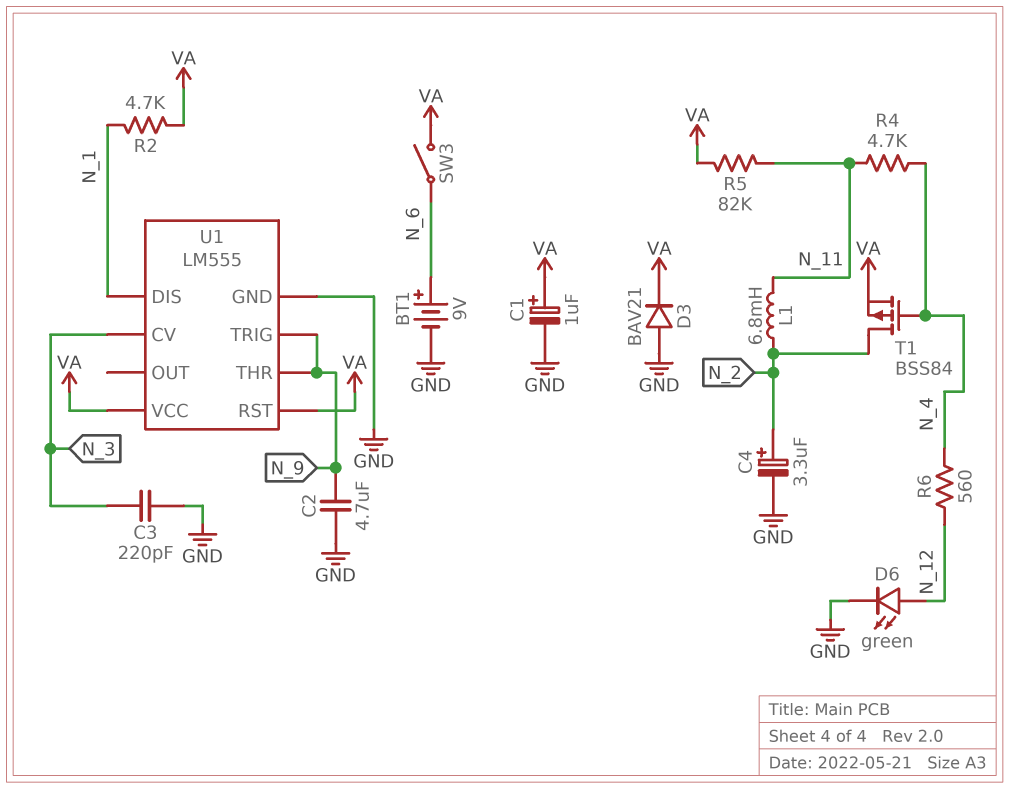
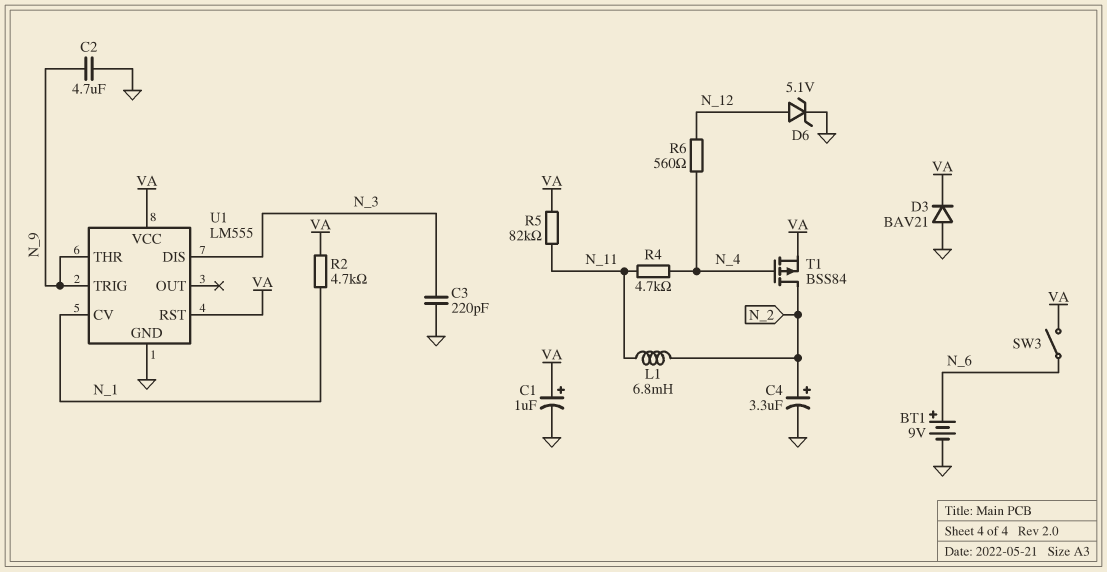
D6: LED green (A N_12, K GND) -> zener 5.1V (A N_12, K GND)
U1 pin CV: N_3 -> N_1
U1 pin DIS: N_1 -> N_3

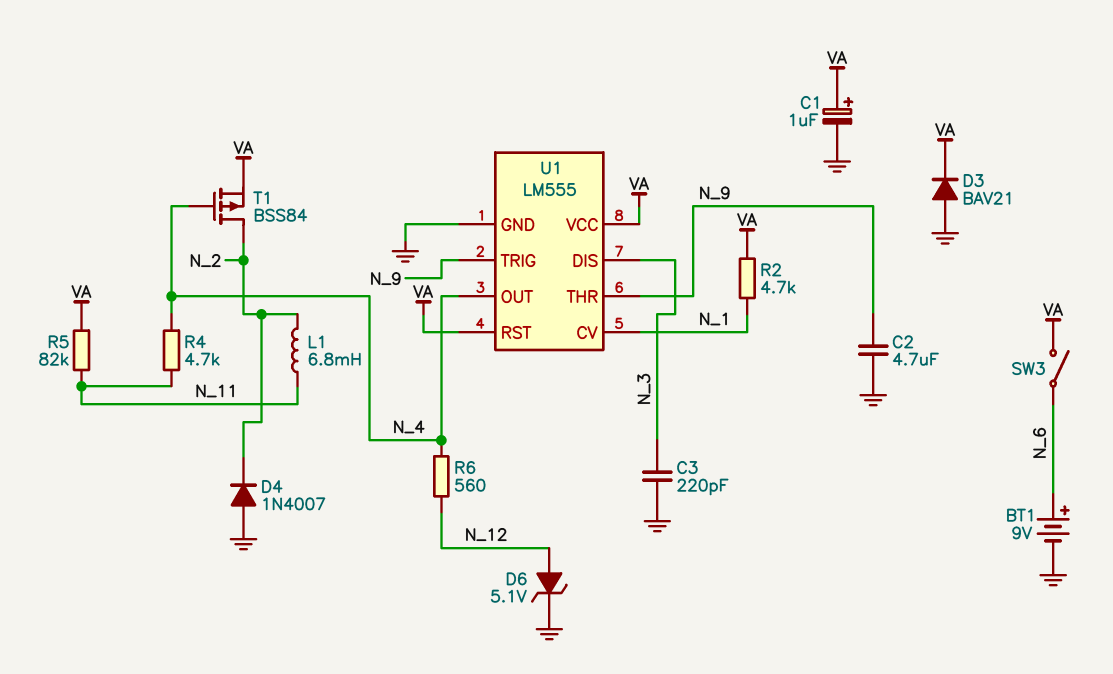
C4: 3.3uF (plus N_2, minus GND) -> none
D4: none -> diode 1N4007 (A GND, K N_2)
U1 pin OUT: none -> N_4

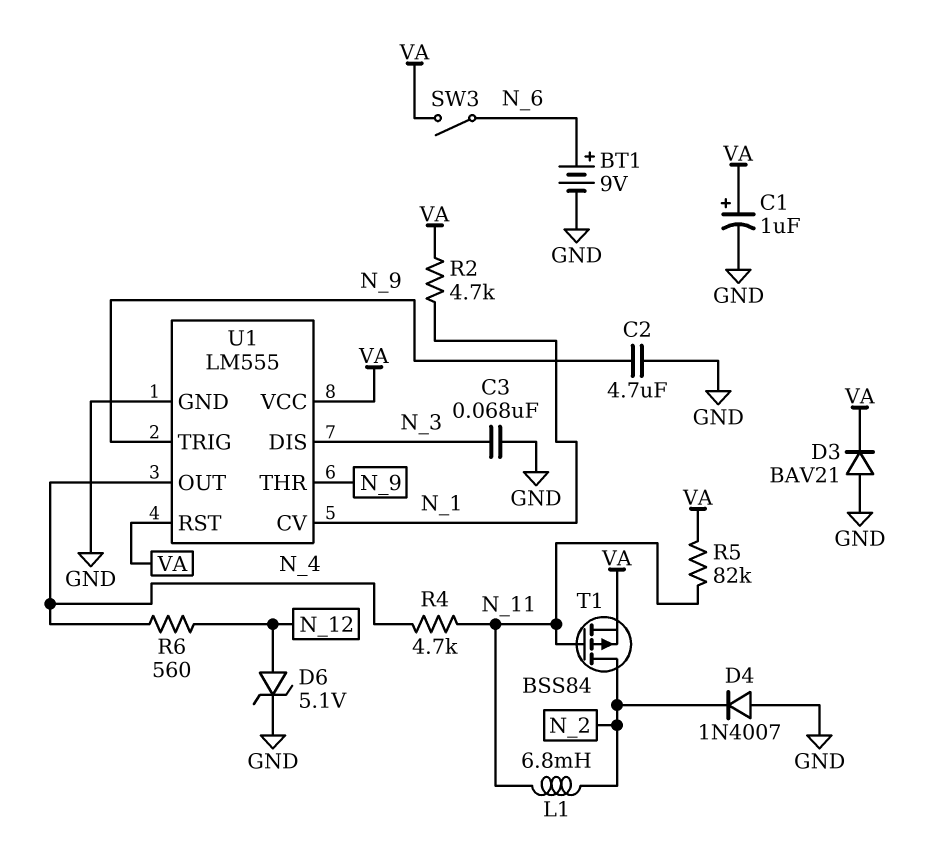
C3: 220pF (GND, N_3) -> 68nF (GND, N_3)
T1: PMOS BSS84 (G N_4, D N_2, S VA) -> PMOS BSS84 (G N_11, D N_2, S VA)

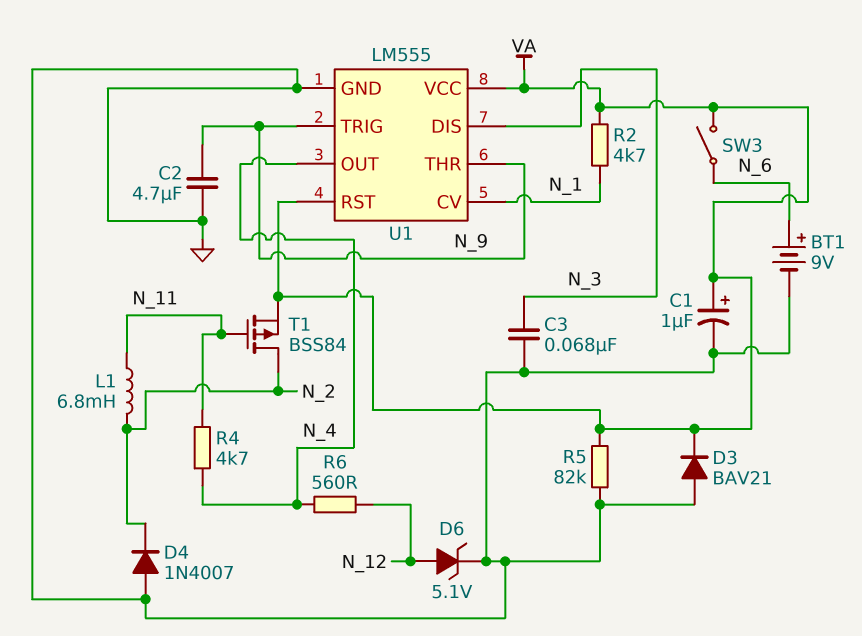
R5: 82k (N_11, VA) -> 82k (GND, VA)

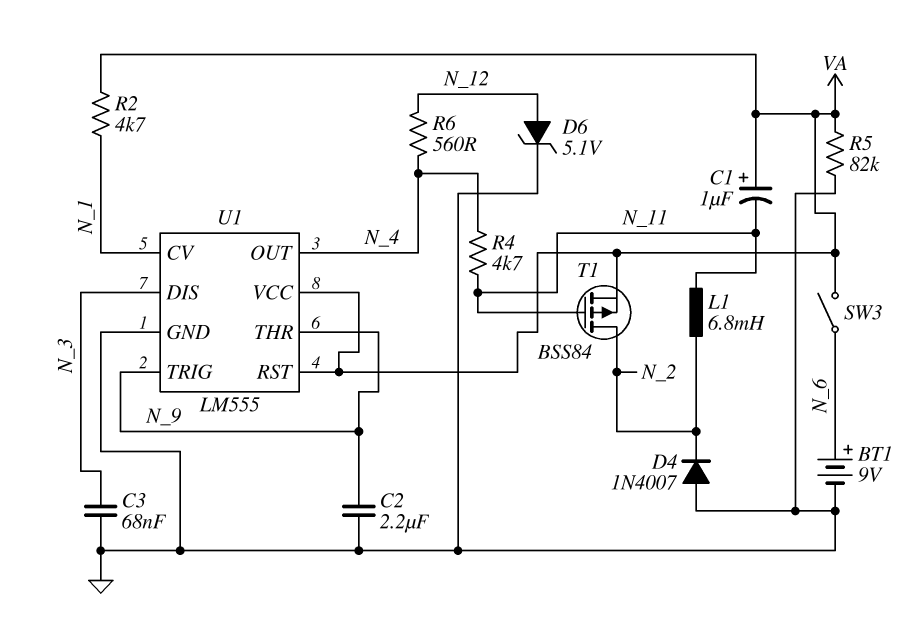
C1: 1uF (plus VA, minus GND) -> 1uF (plus VA, minus N_11)
C2: 4.7uF (GND, N_9) -> 2.2uF (GND, N_9)
D3: diode BAV21 (A GND, K VA) -> none

